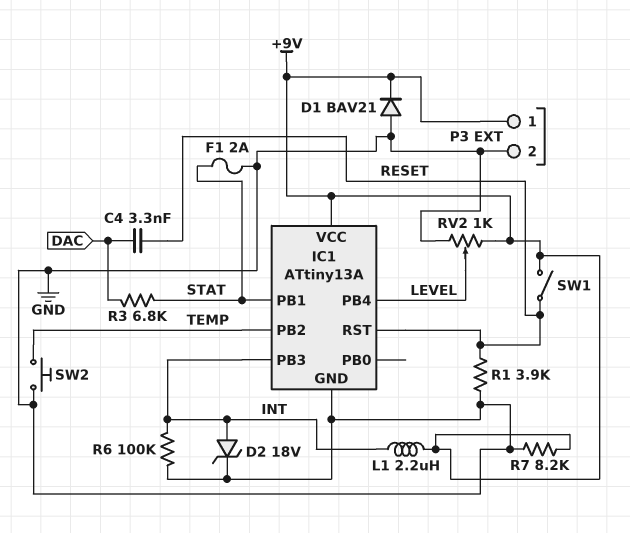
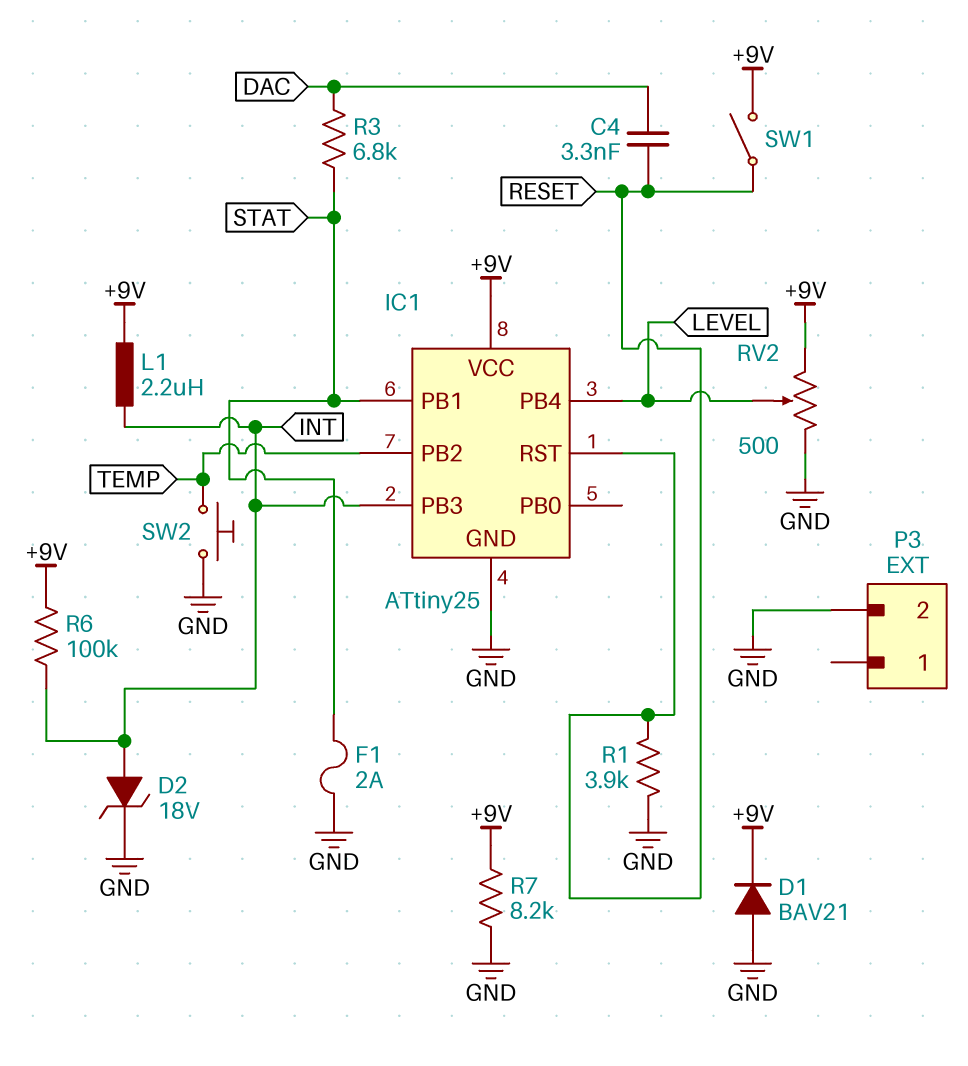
IC1: ATtiny13A -> ATtiny25
P3 pin 1: +9V -> none
R6: 100k (GND, INT) -> 100k (+9V, INT)
RV2: 1k (+9V, GND, wiper LEVEL) -> 500 (+9V, GND, wiper LEVEL)

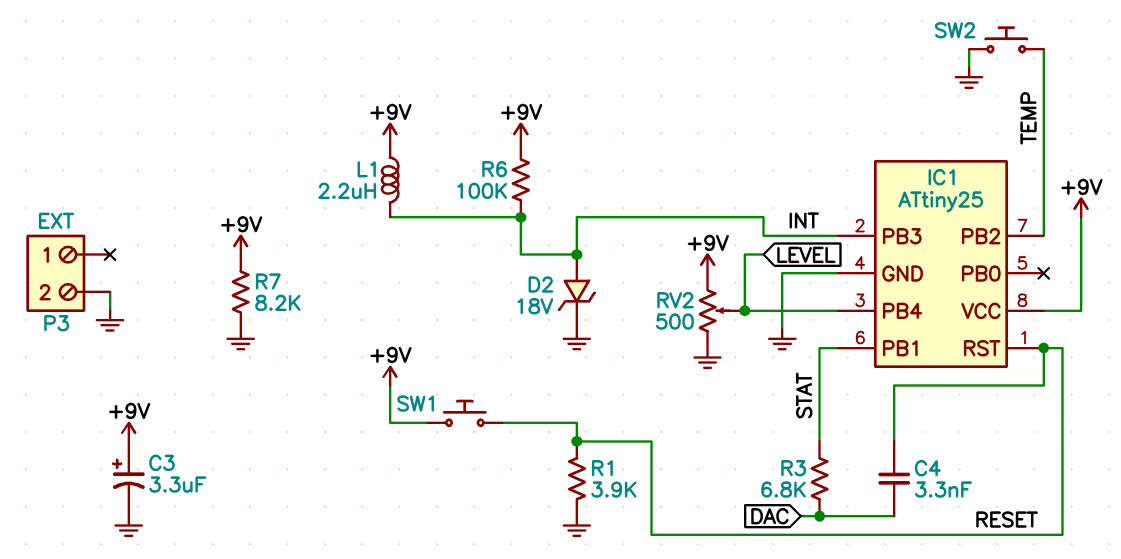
C3: none -> 3.3uF (plus +9V, minus GND)
D1: diode BAV21 (A GND, K +9V) -> none
F1: 2A (GND, STAT) -> none
SW1: switch (+9V, RESET) -> button (+9V, RESET)

